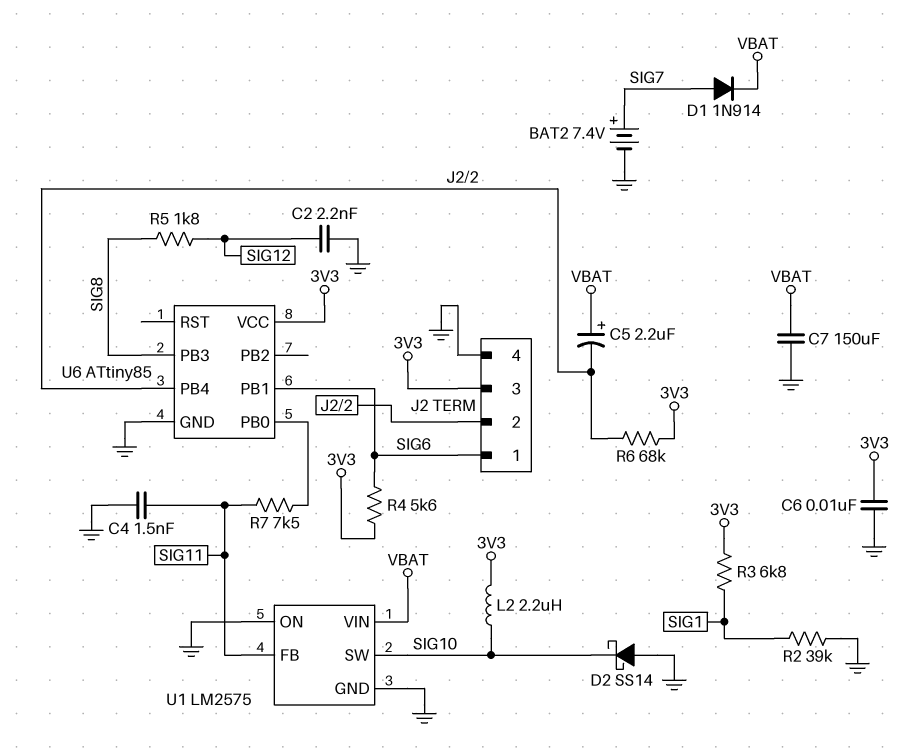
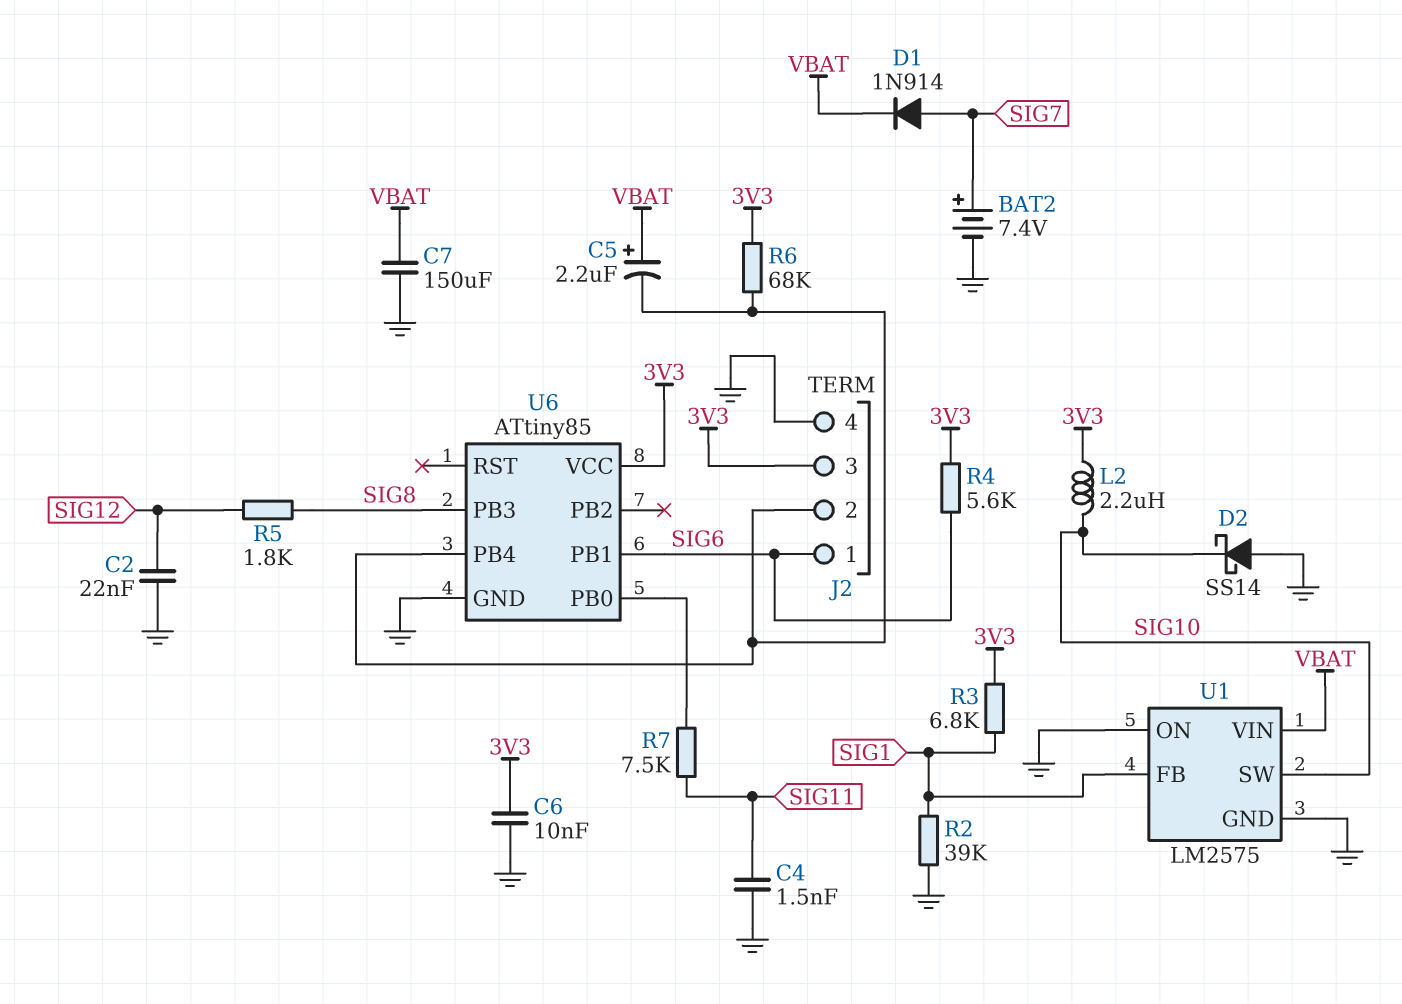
C2: 2.2nF (GND, SIG12) -> 22nF (GND, SIG12)
U1 pin FB: SIG11 -> SIG1

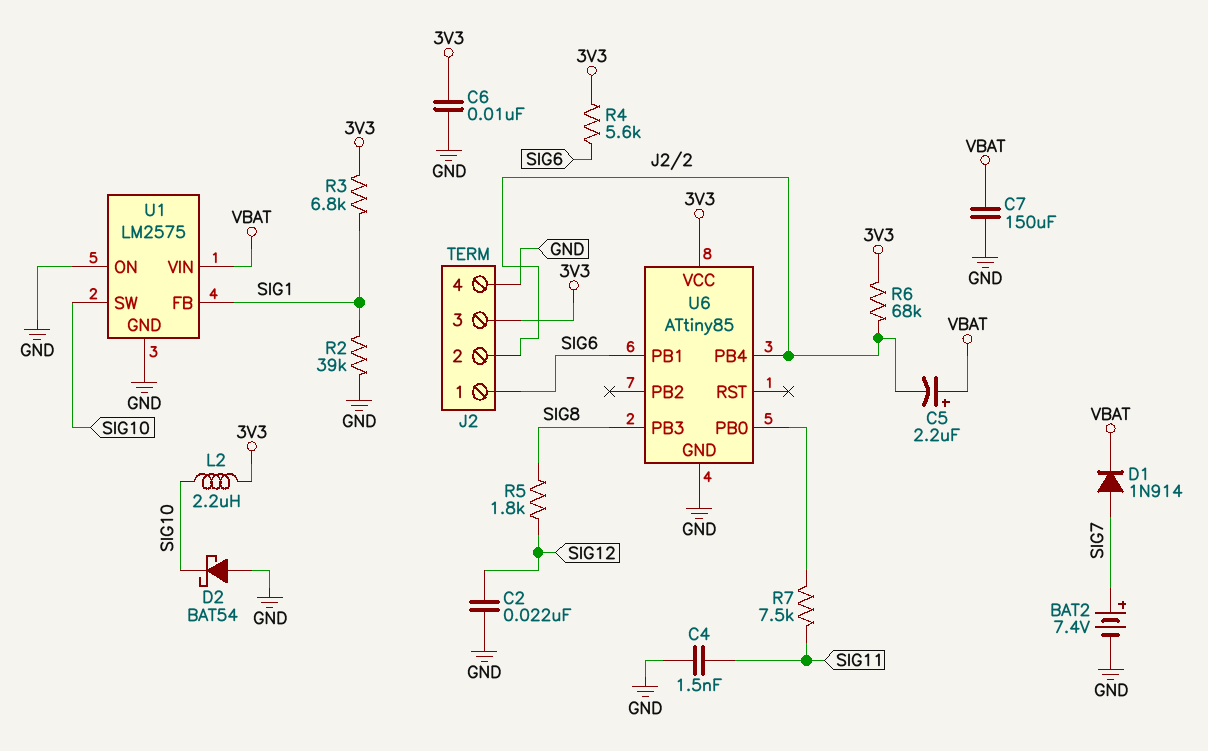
D2: schottky SS14 (A GND, K SIG10) -> schottky BAT54 (A GND, K SIG10)

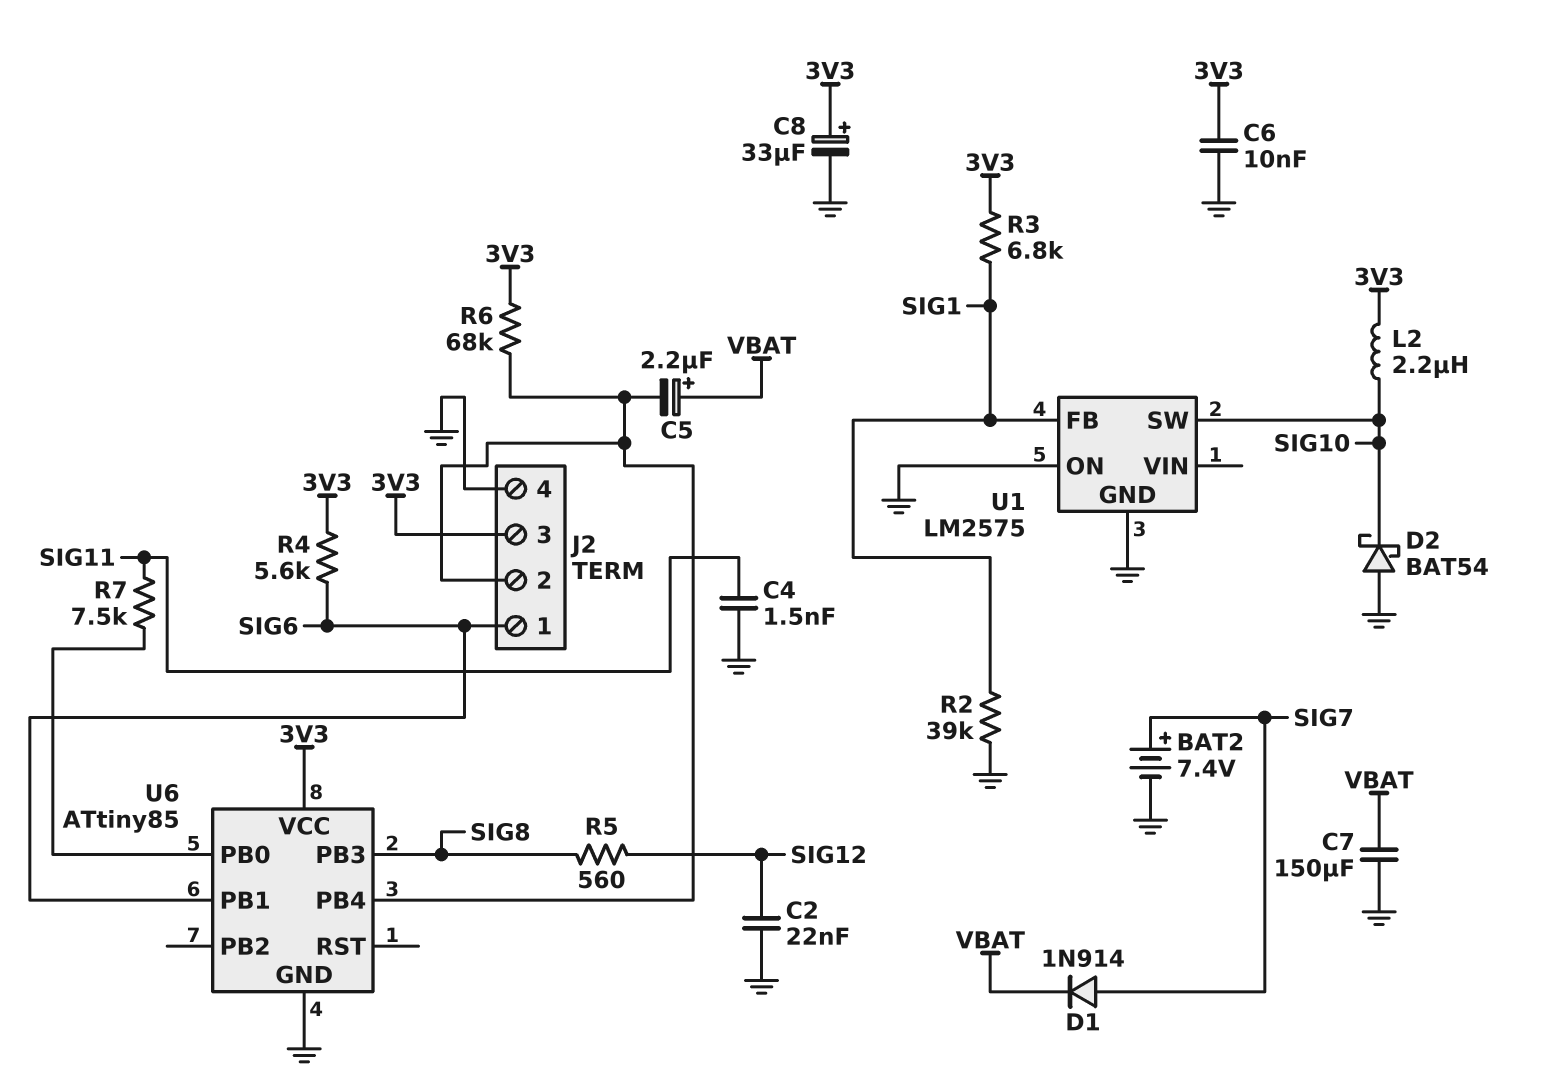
C8: none -> 33uF (plus 3V3, minus GND)
R5: 1.8k (SIG8, SIG12) -> 560 (SIG8, SIG12)
U1 pin VIN: VBAT -> none

